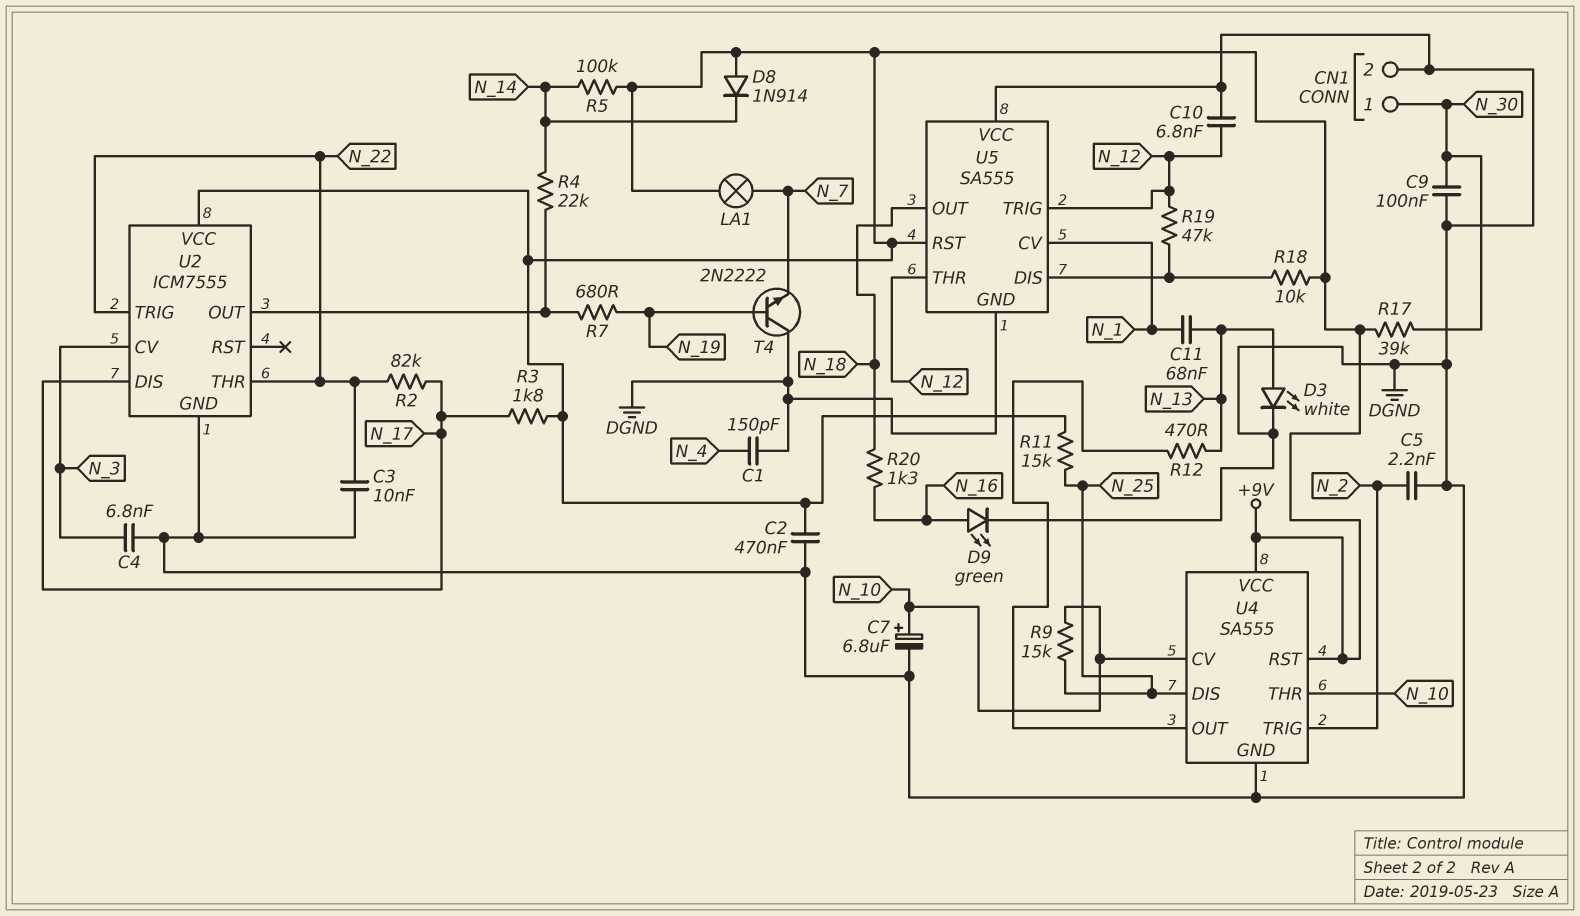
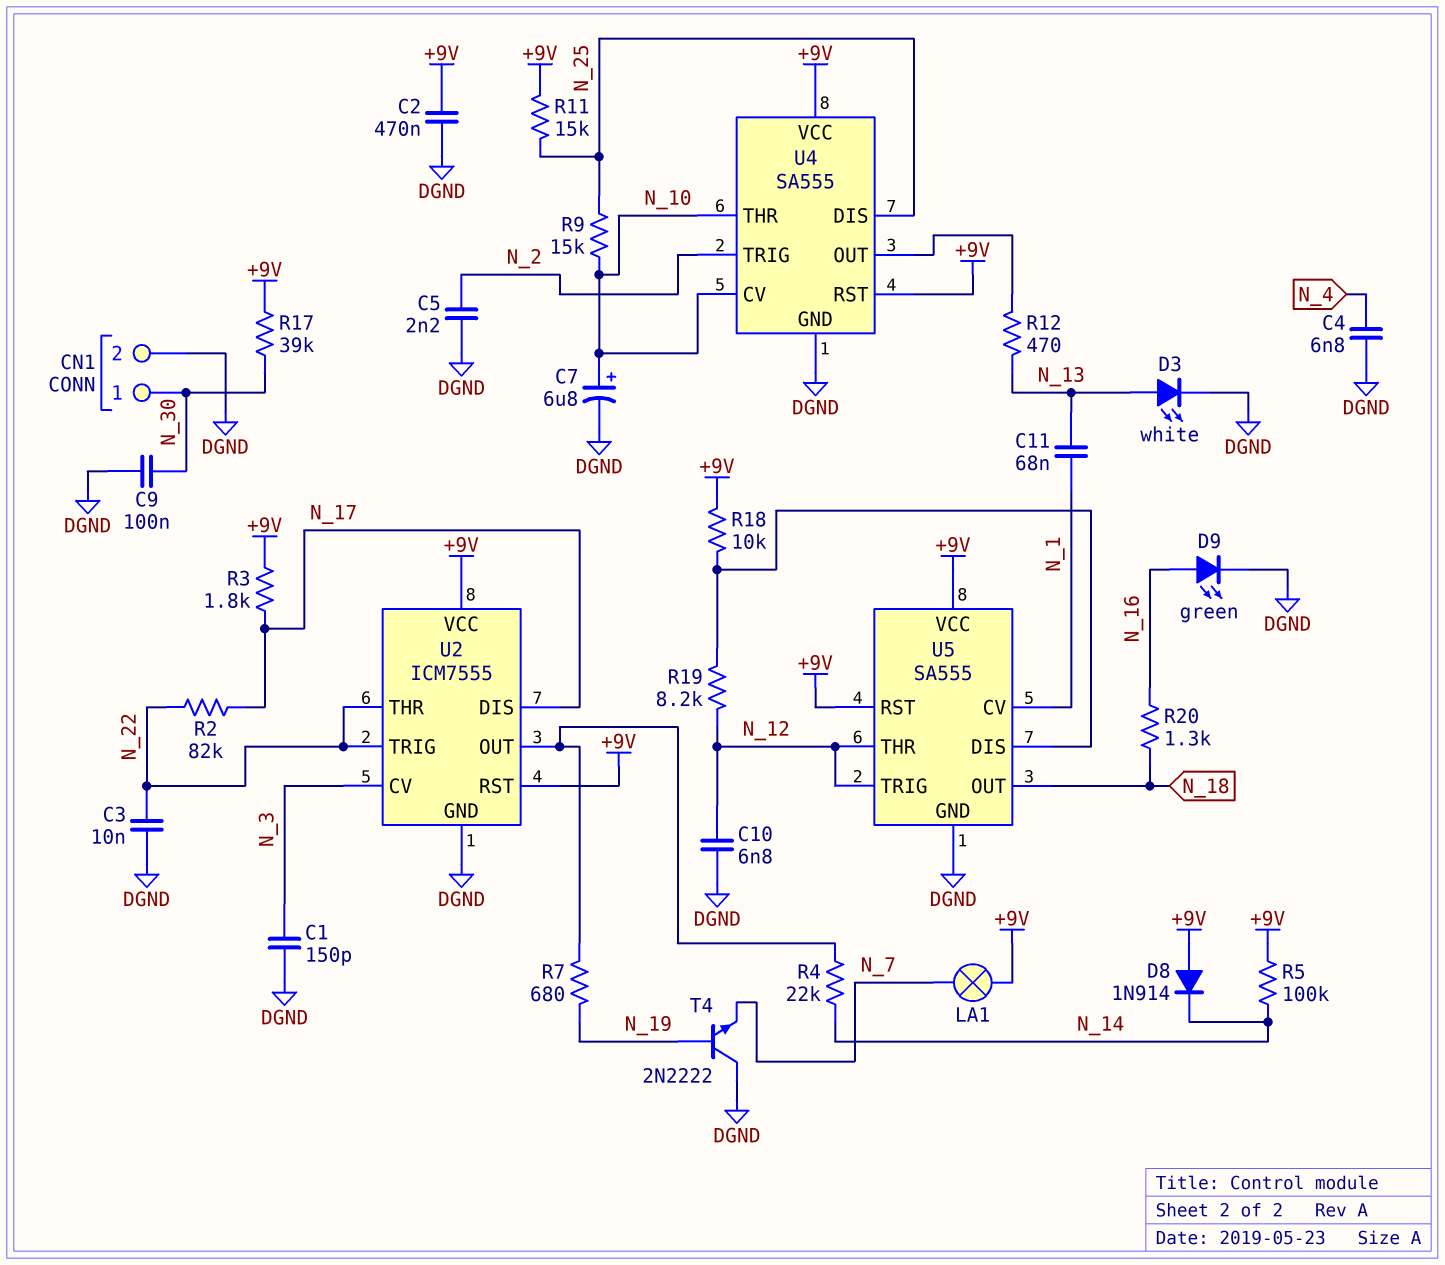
C1: 150pF (DGND, N_4) -> 150pF (DGND, N_3)
C4: 6.8nF (DGND, N_3) -> 6.8nF (DGND, N_4)
R19: 47k (N_12, U5/DIS) -> 8.2k (N_12, U5/DIS)
U2 pin RST: none -> +9V
U5 pin VCC: DGND -> +9V

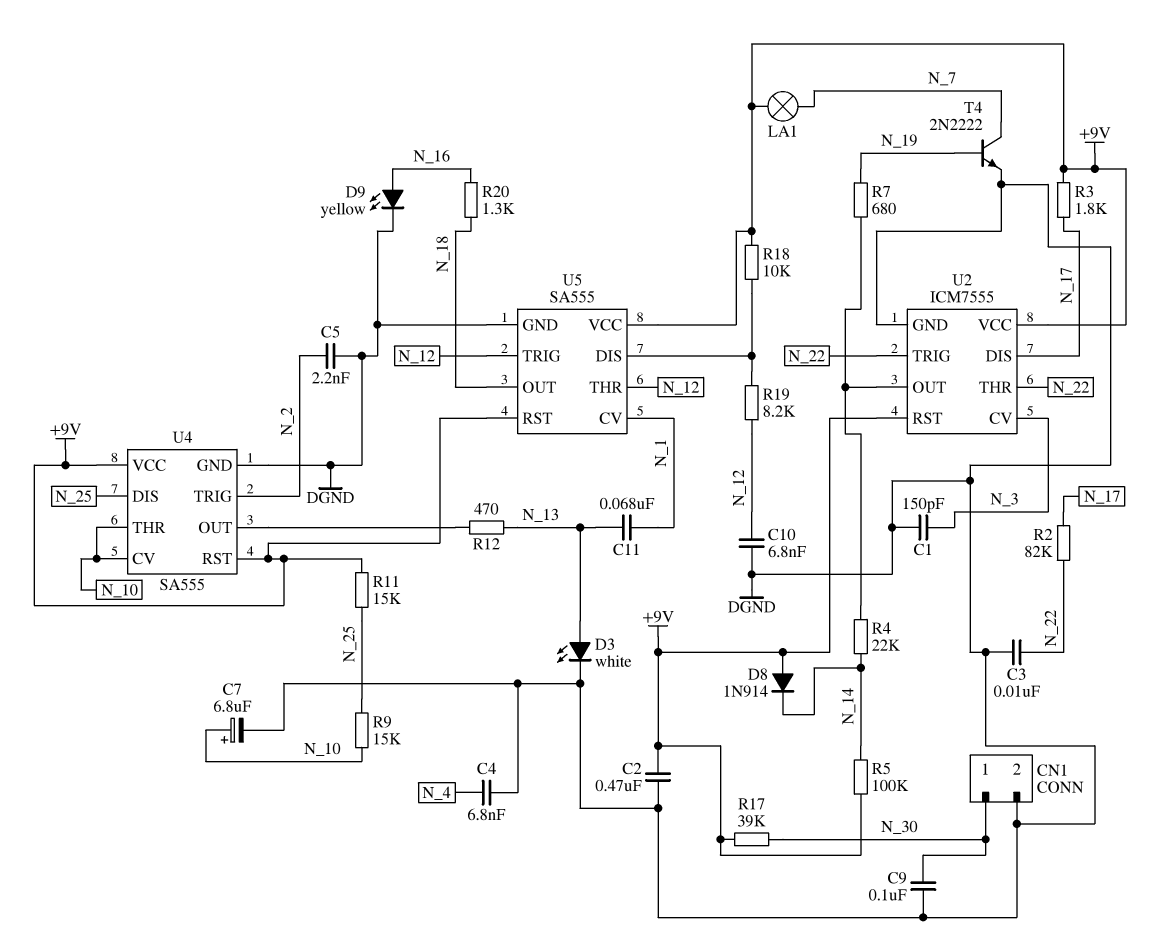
D9: LED green (A N_16, K DGND) -> LED yellow (A N_16, K DGND)
T4: NPN 2N2222 (B N_19, C DGND, E N_7) -> NPN 2N2222 (B N_19, C N_7, E DGND)

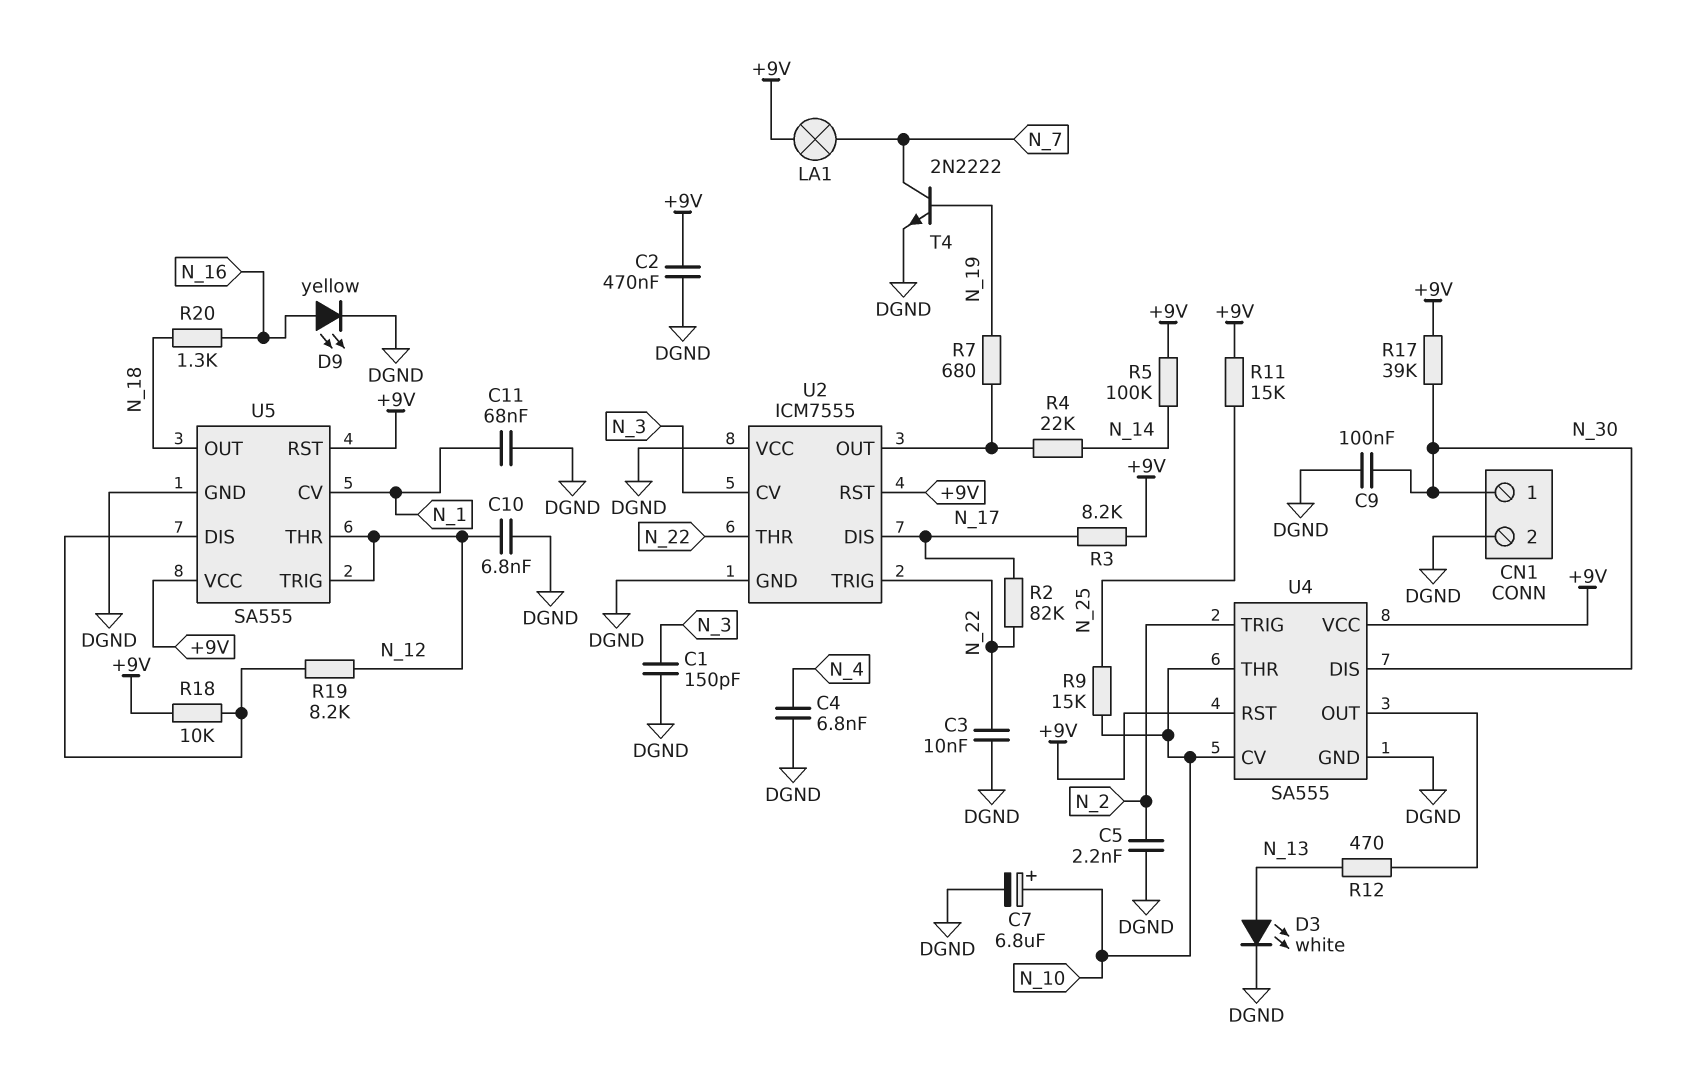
C11: 68nF (N_1, N_13) -> 68nF (DGND, N_1)
D8: diode 1N914 (A +9V, K N_14) -> none
R3: 1.8k (+9V, N_17) -> 8.2k (+9V, N_17)
U2 pin VCC: +9V -> DGND
U4 pin DIS: N_25 -> N_30

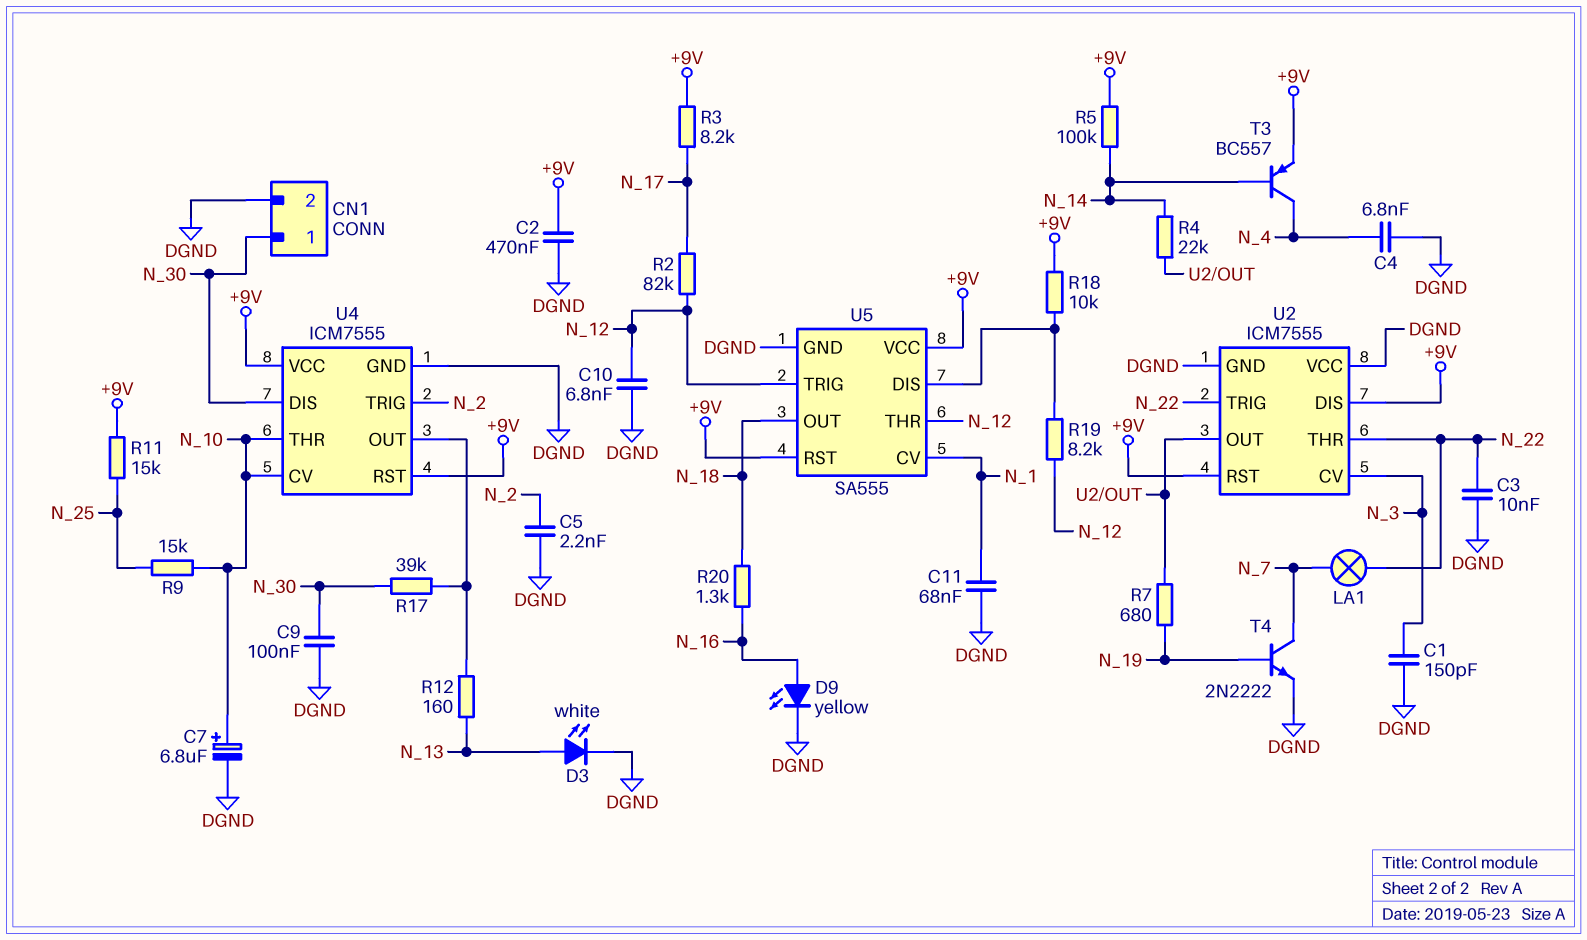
LA1: lamp (+9V, N_7) -> lamp (N_7, N_22)
R2: 82k (N_17, N_22) -> 82k (N_12, N_17)
R12: 470 (N_13, U4/OUT) -> 160 (N_13, U4/OUT)
R17: 39k (+9V, N_30) -> 39k (N_30, U4/OUT)
T3: none -> PNP BC557 (B N_14, C N_4, E +9V)
U2 pin DIS: N_17 -> +9V
U4: SA555 -> ICM7555

